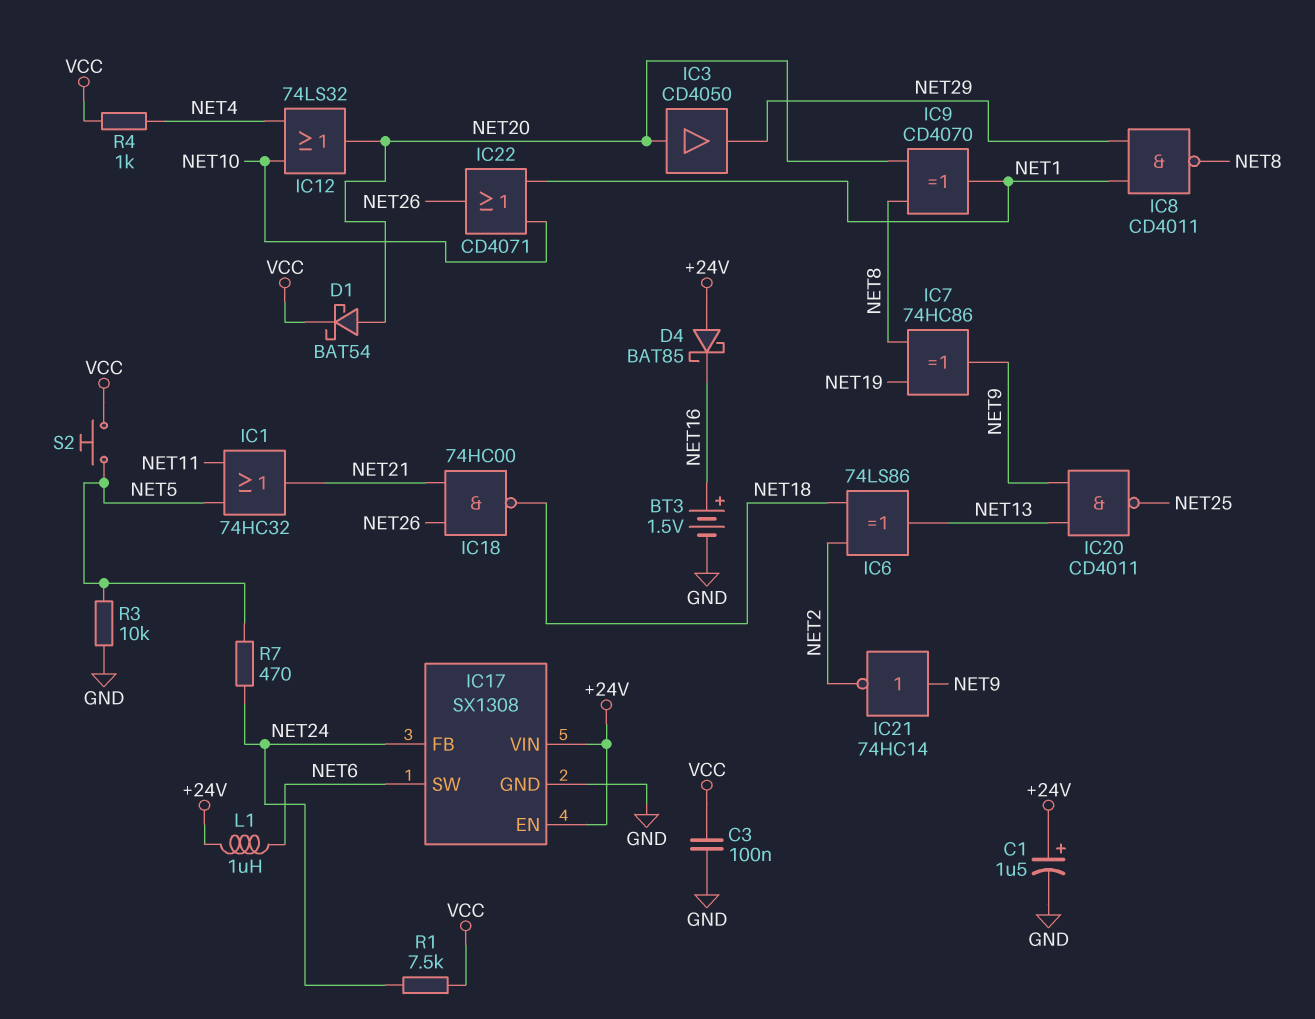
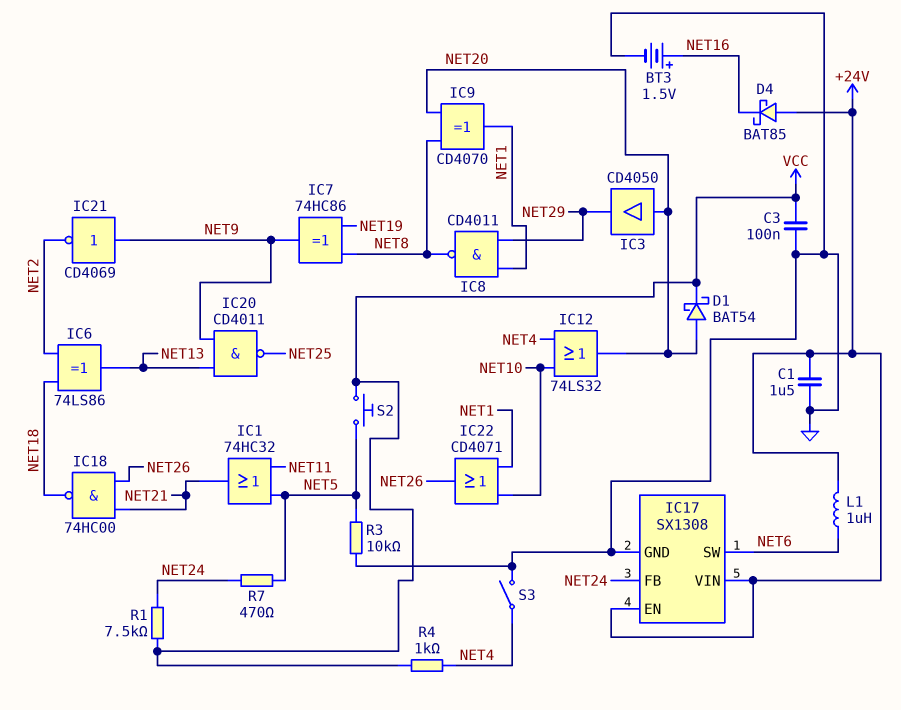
C1: 1.5uF (plus +24V, minus GND) -> 1.5uF (+24V, GND)
IC21: NOT 74HC14 (in NET9, out NET2) -> NOT CD4069 (in NET9, out NET2)
S3: none -> switch (GND, NET4)

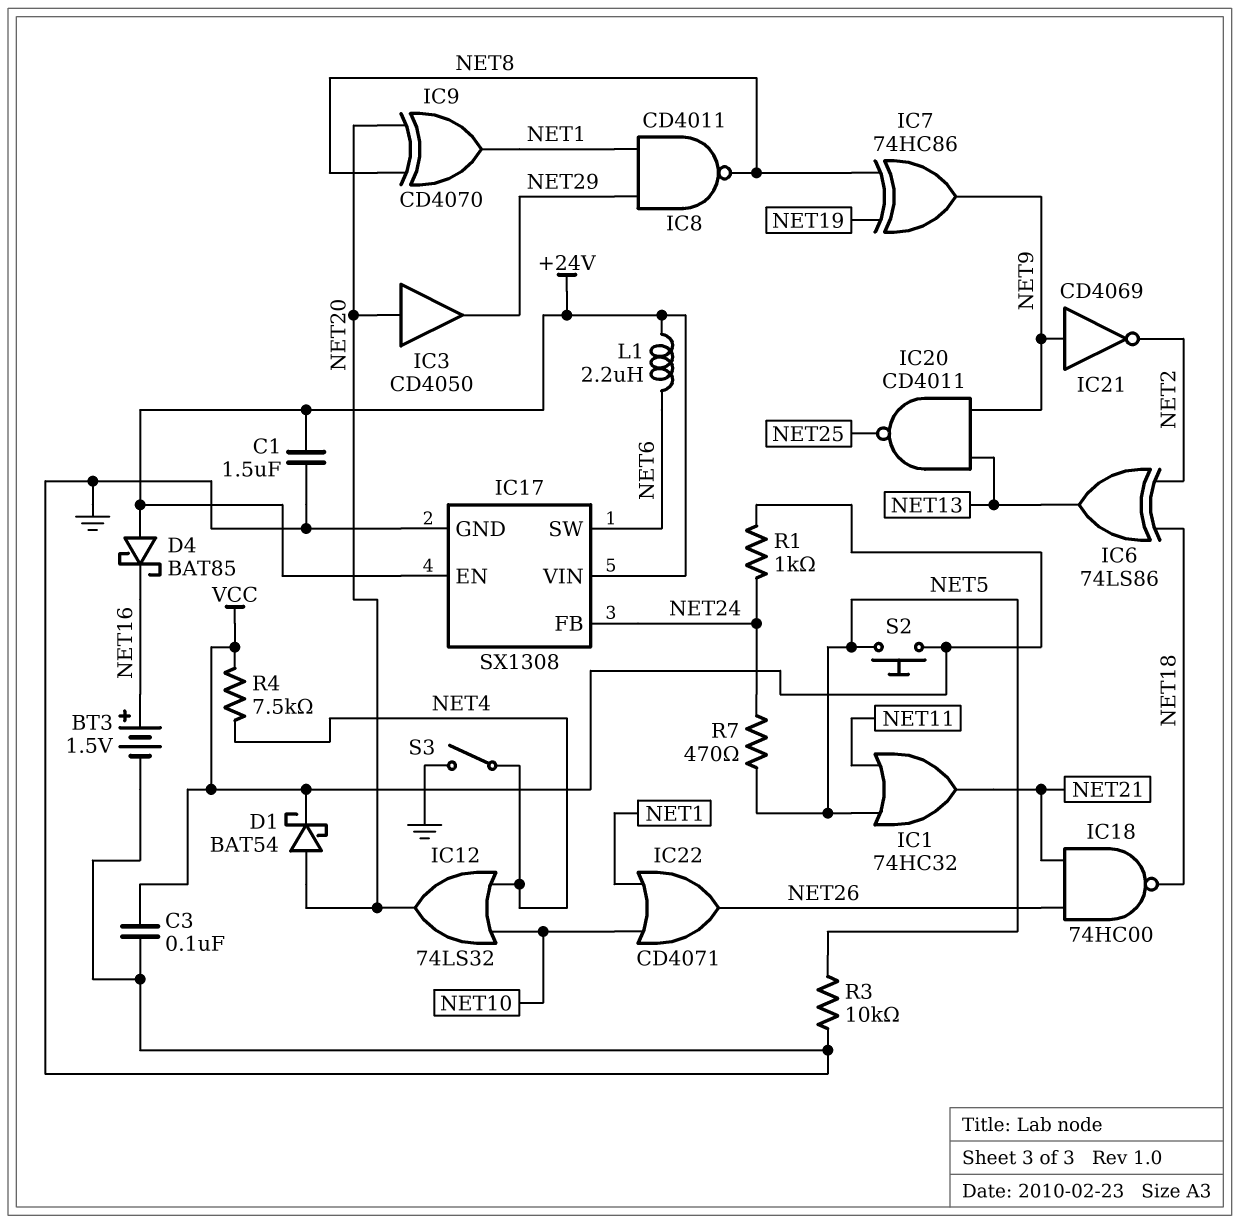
L1: 1uH (+24V, NET6) -> 2.2uH (+24V, NET6)
R1: 7.5k (NET24, VCC) -> 1k (NET24, VCC)
R4: 1k (NET4, VCC) -> 7.5k (NET4, VCC)

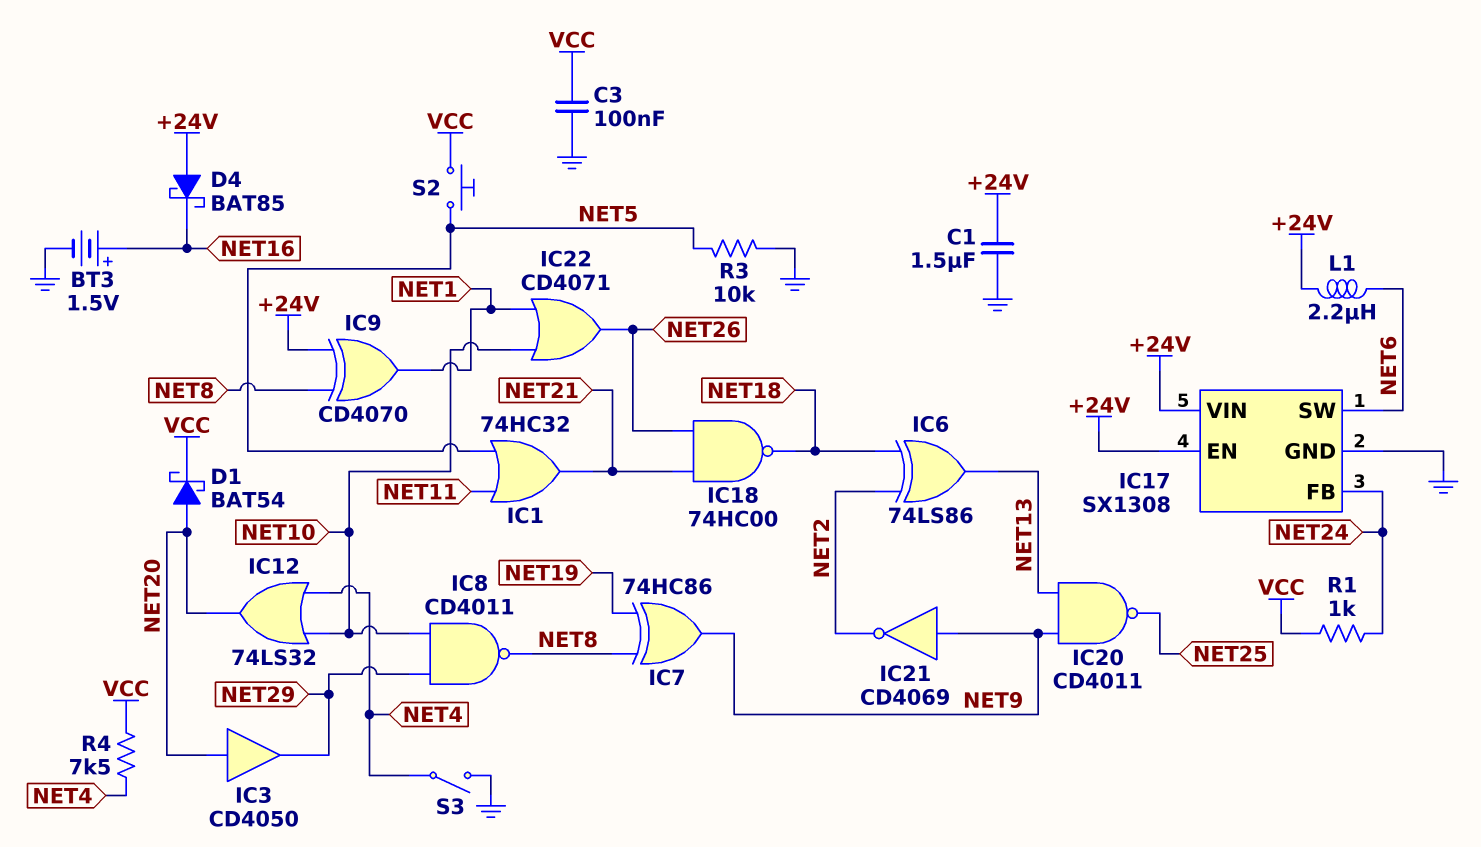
IC8: NAND CD4011 (in NET1, in NET29, out NET8) -> NAND CD4011 (in NET10, in NET29, out NET8)
IC9: XOR CD4070 (in NET8, in NET20, out NET1) -> XOR CD4070 (in +24V, in NET8, out NET1)
R7: 470 (NET5, NET24) -> none

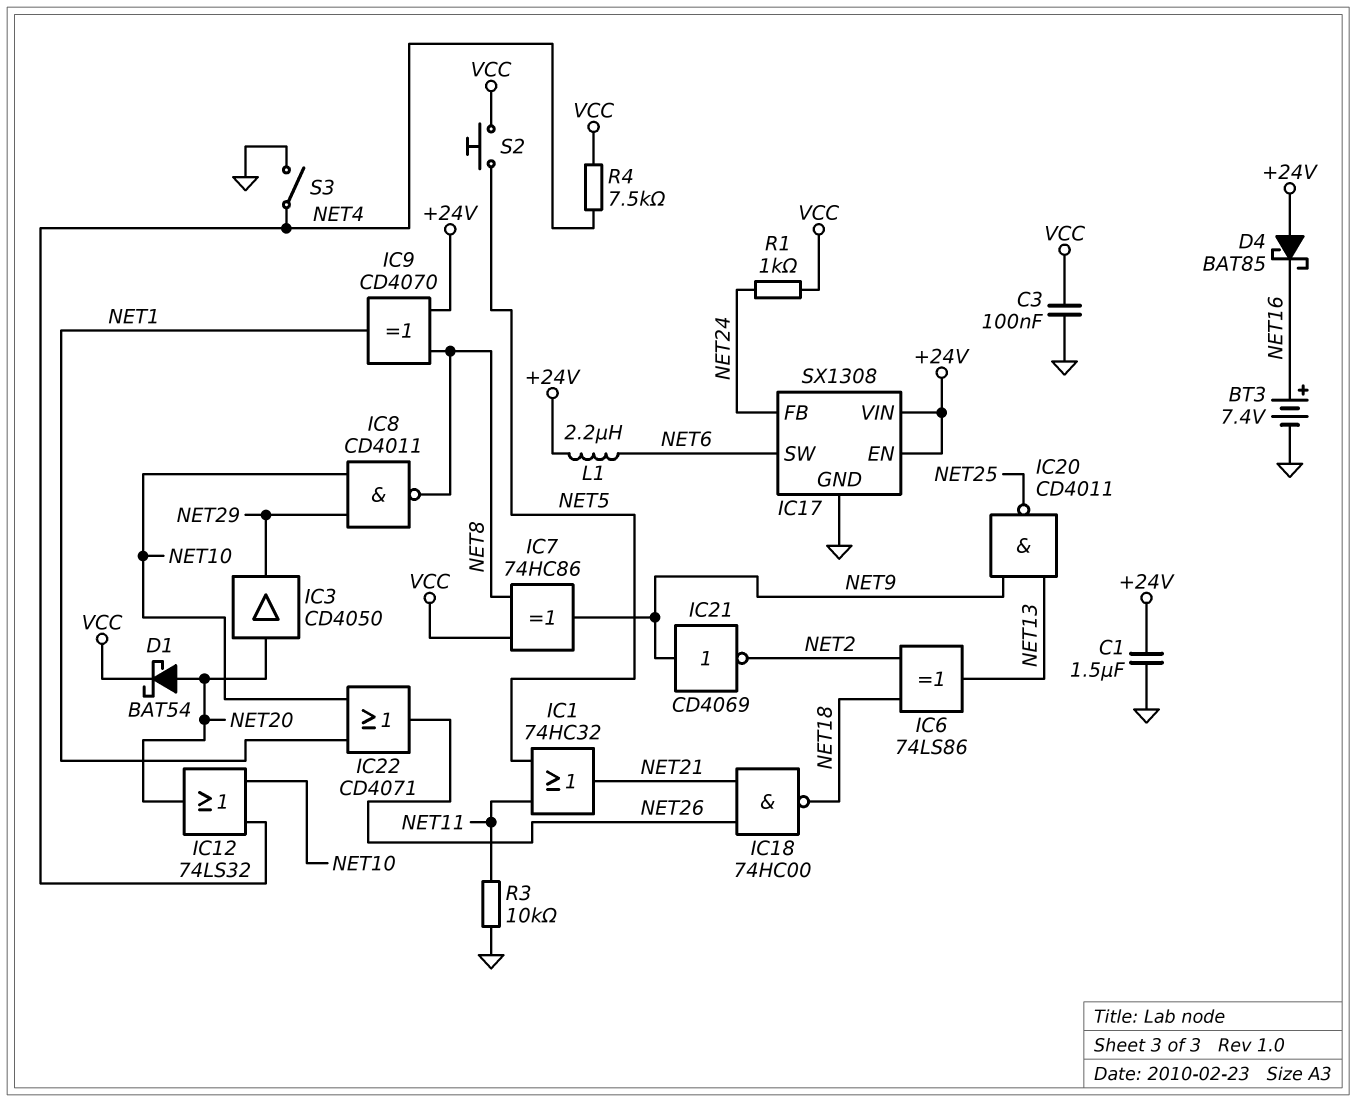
BT3: 1.5V (plus NET16, minus GND) -> 7.4V (plus NET16, minus GND)
IC7: XOR 74HC86 (in NET8, in NET19, out NET9) -> XOR 74HC86 (in NET8, in VCC, out NET9)
R3: 10k (GND, NET5) -> 10k (GND, NET11)

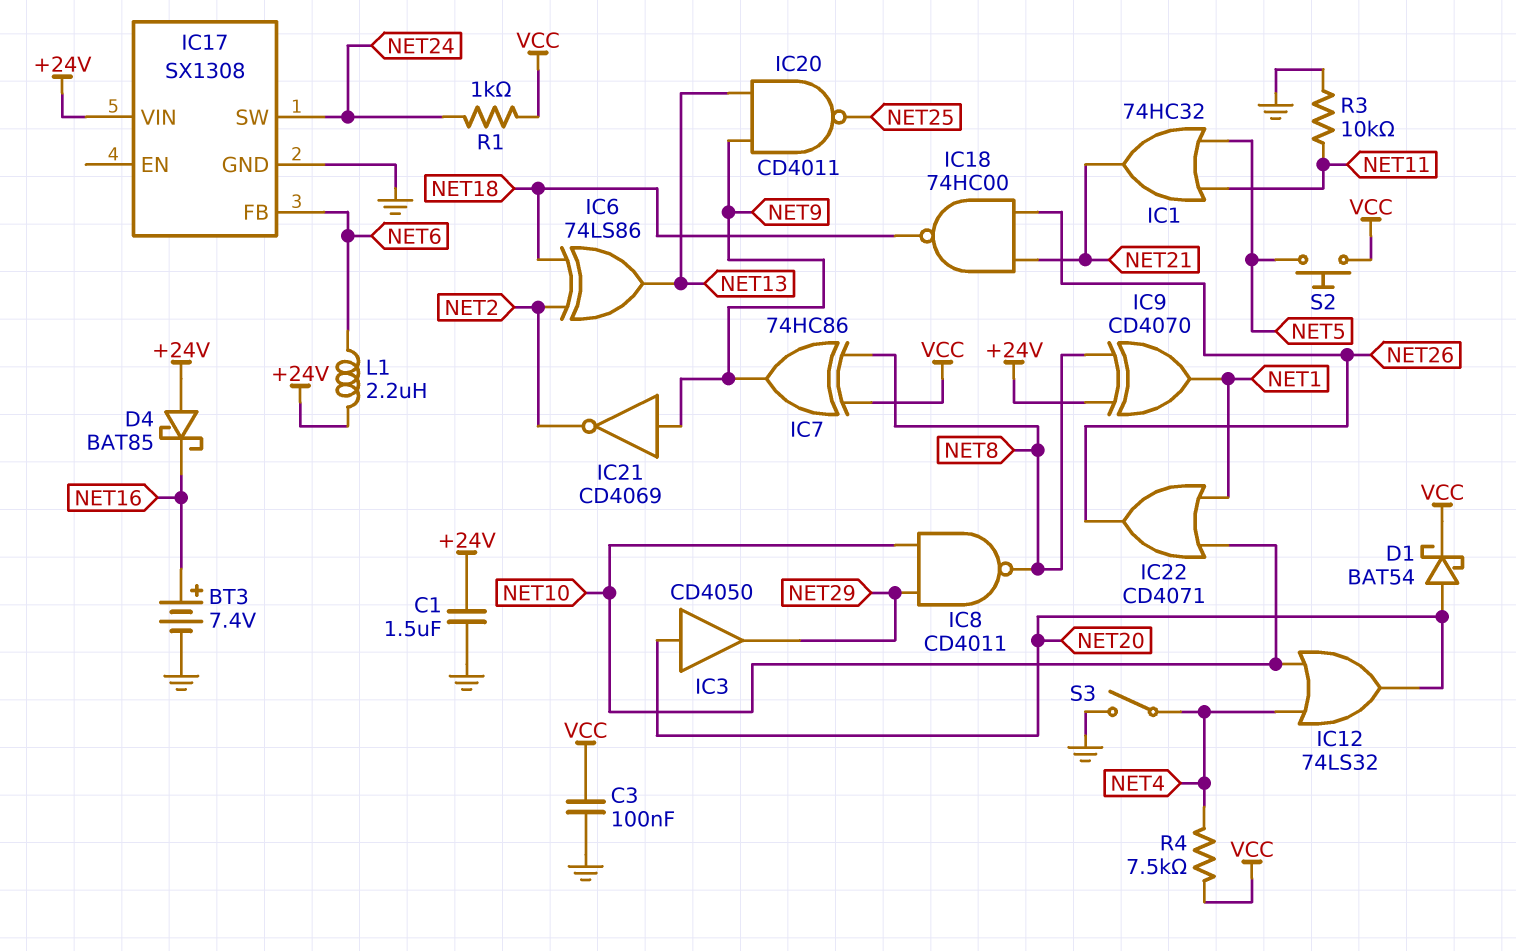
IC17 pin EN: +24V -> none
IC17 pin FB: NET24 -> NET6
IC17 pin SW: NET6 -> NET24

